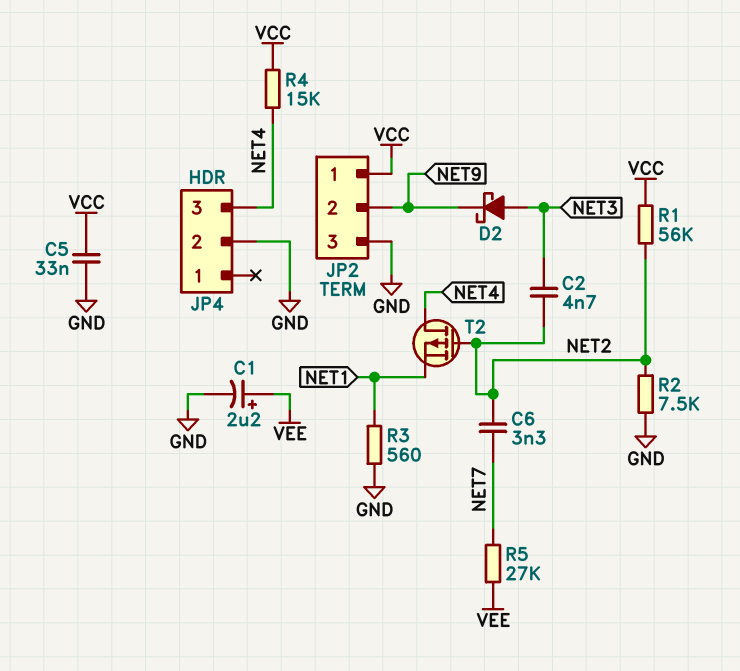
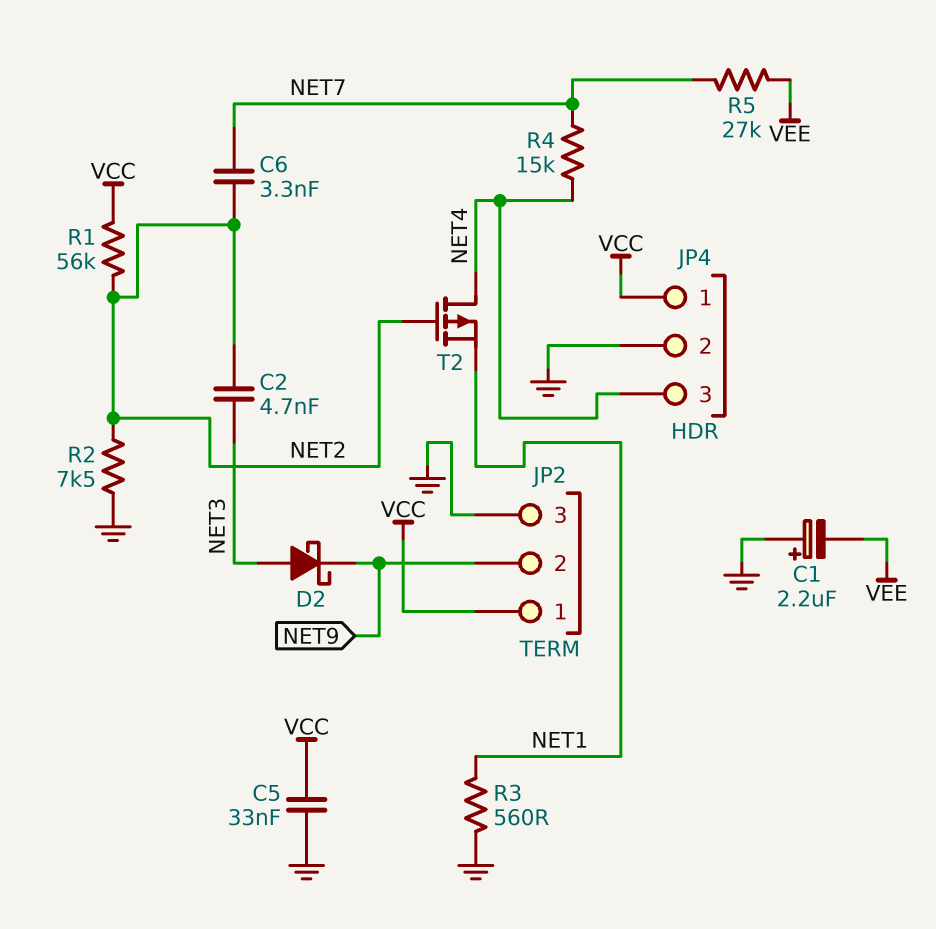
C1: 2.2uF (plus VEE, minus GND) -> 2.2uF (plus GND, minus VEE)
JP4 pin 1: none -> VCC
R4: 15k (NET4, VCC) -> 15k (NET4, NET7)

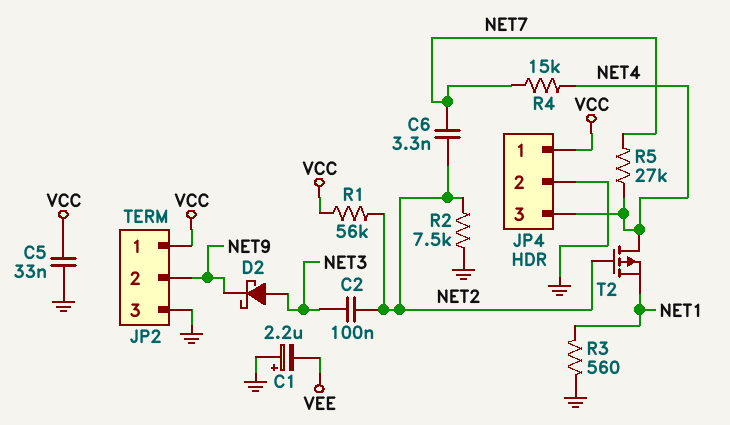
C2: 4.7nF (NET2, NET3) -> 100nF (NET2, NET3)
R5: 27k (NET7, VEE) -> 27k (NET4, NET7)

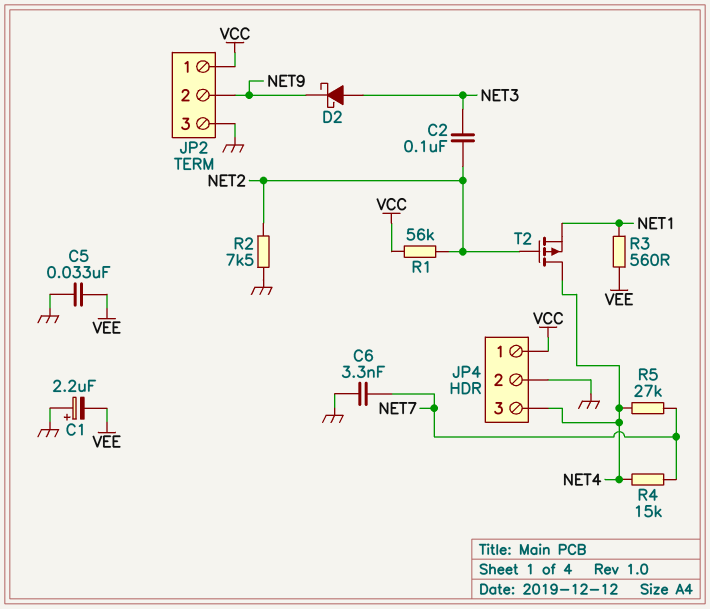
C5: 33nF (GND, VCC) -> 33nF (GND, VEE)
C6: 3.3nF (NET2, NET7) -> 3.3nF (GND, NET7)
R3: 560 (GND, NET1) -> 560 (NET1, VEE)

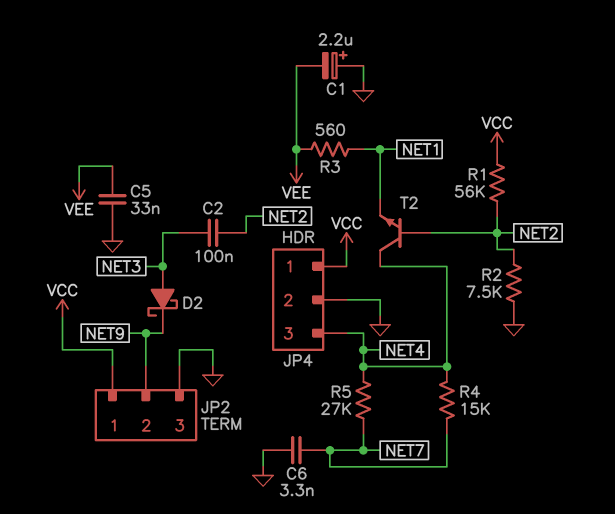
T2: PMOS (G NET2, D NET4, S NET1) -> NPN (B NET2, C NET4, E NET1)

